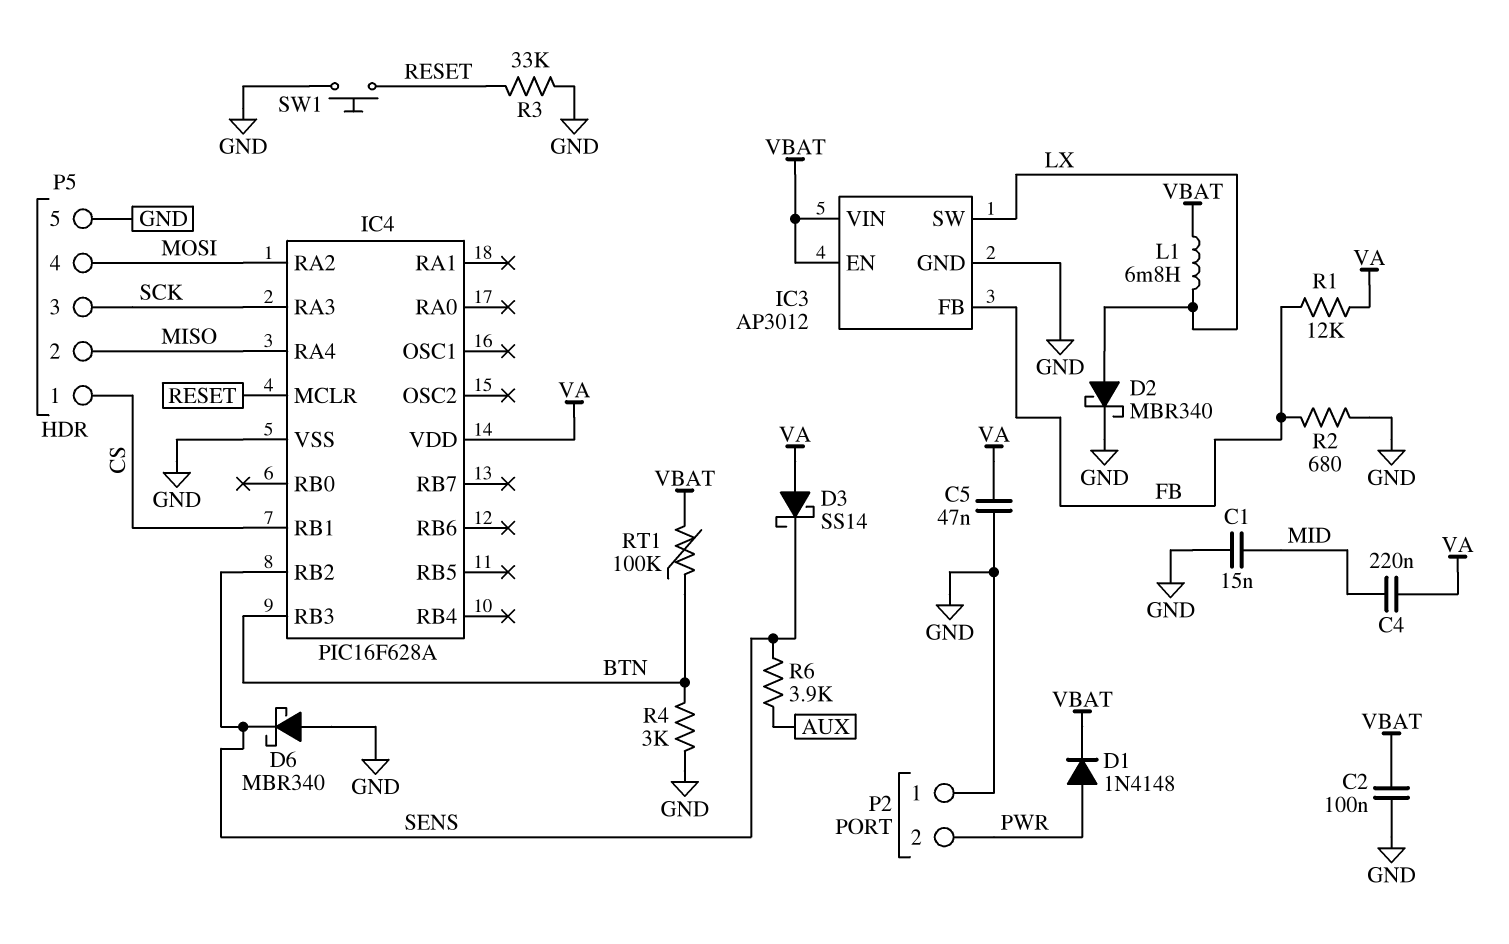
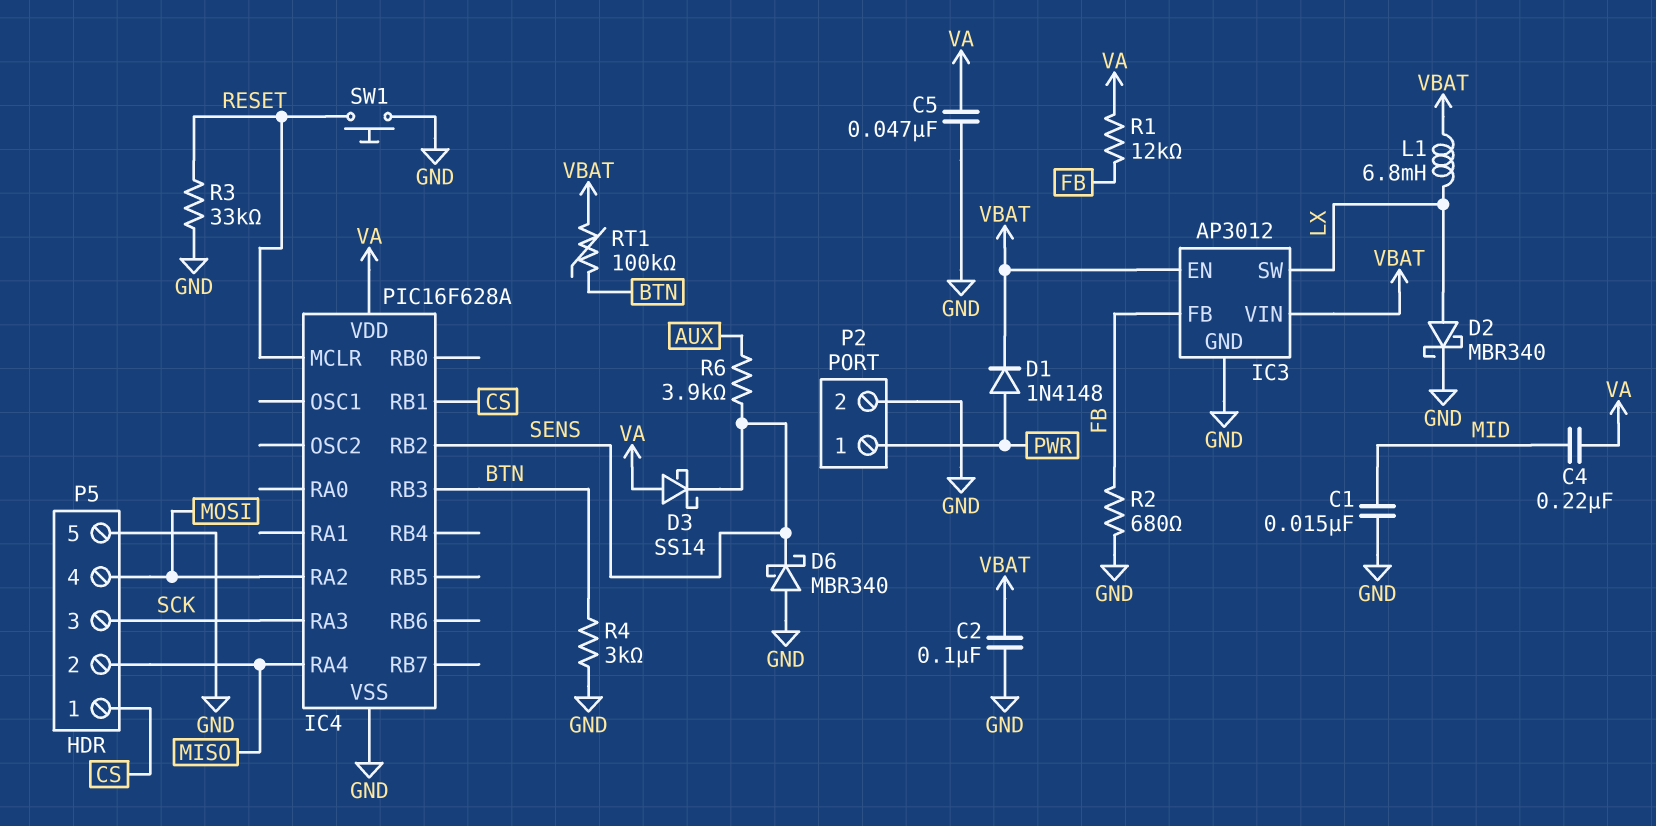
P2 pin 1: GND -> PWR
P2 pin 2: PWR -> GND

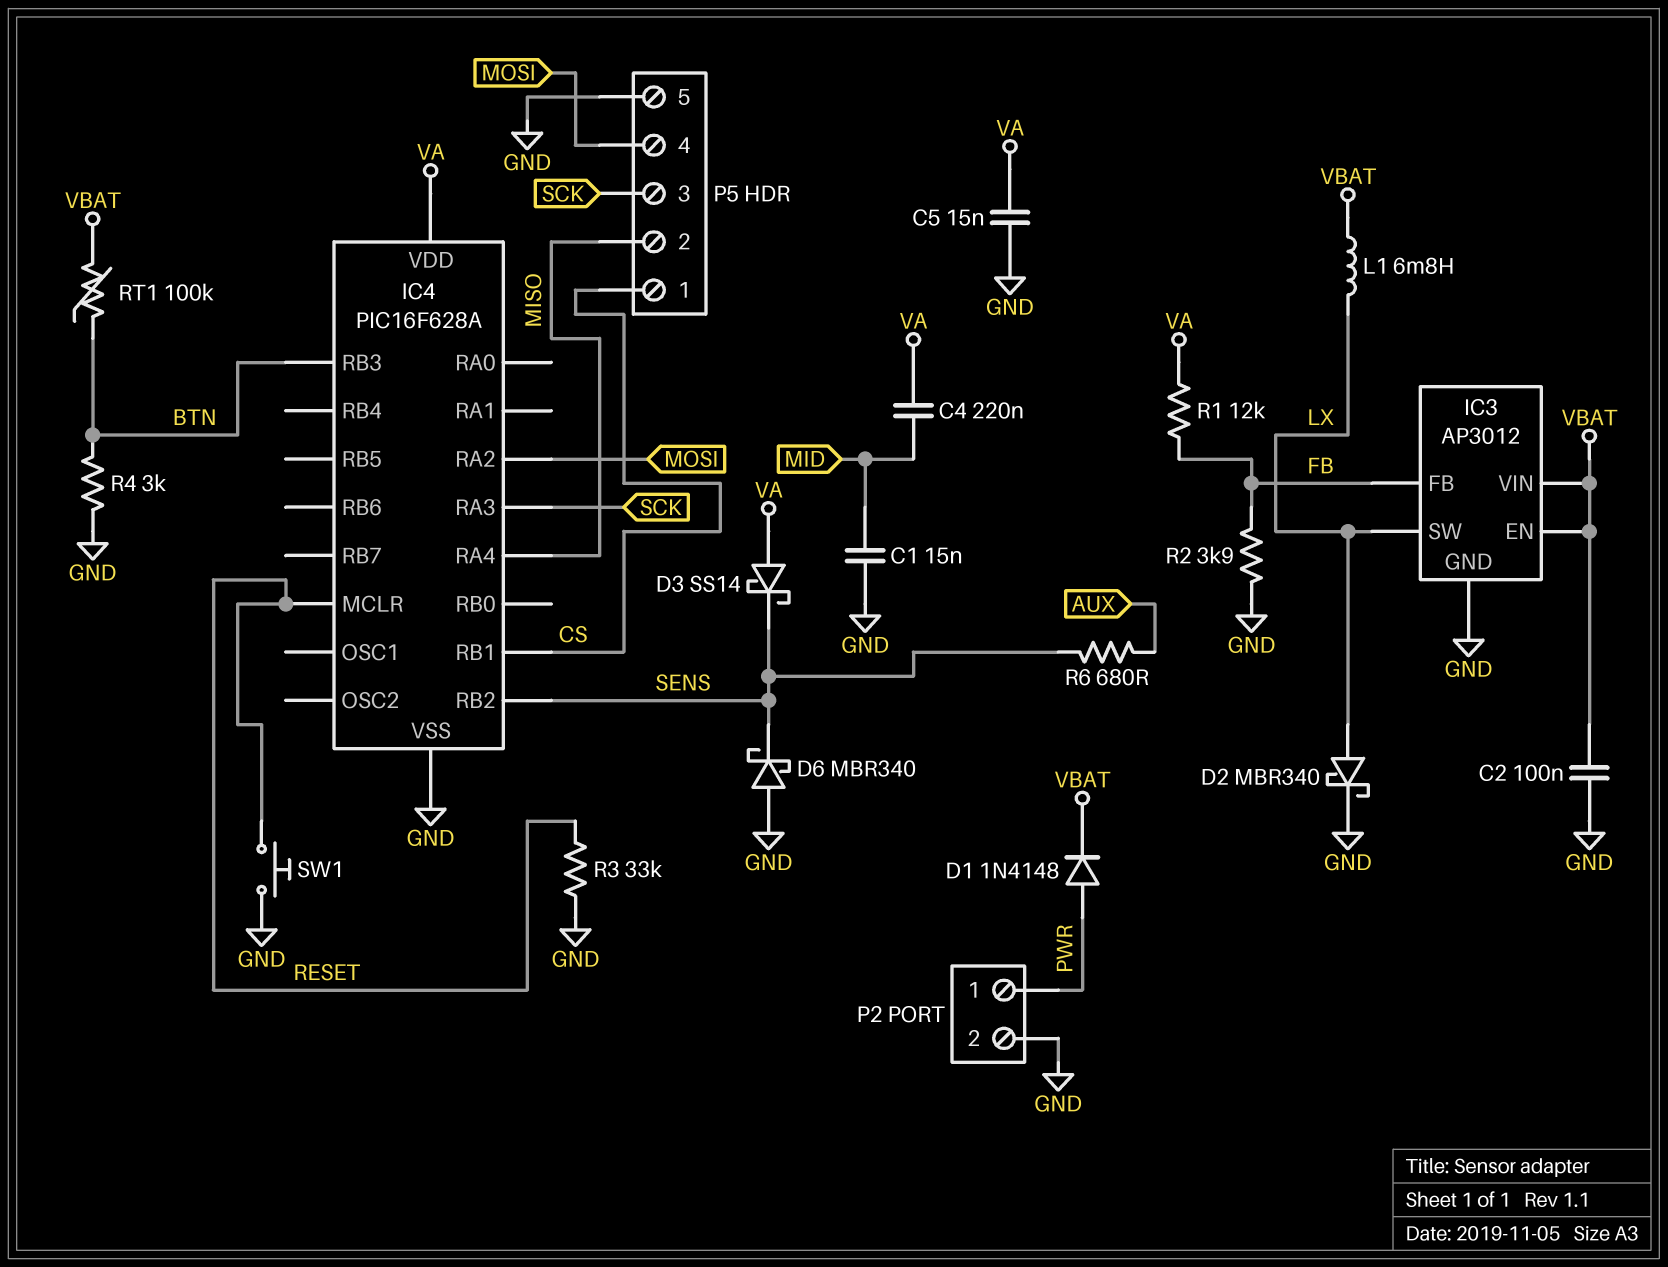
C5: 47nF (GND, VA) -> 15nF (GND, VA)
R2: 680 (FB, GND) -> 3.9k (FB, GND)
R6: 3.9k (AUX, SENS) -> 680 (AUX, SENS)

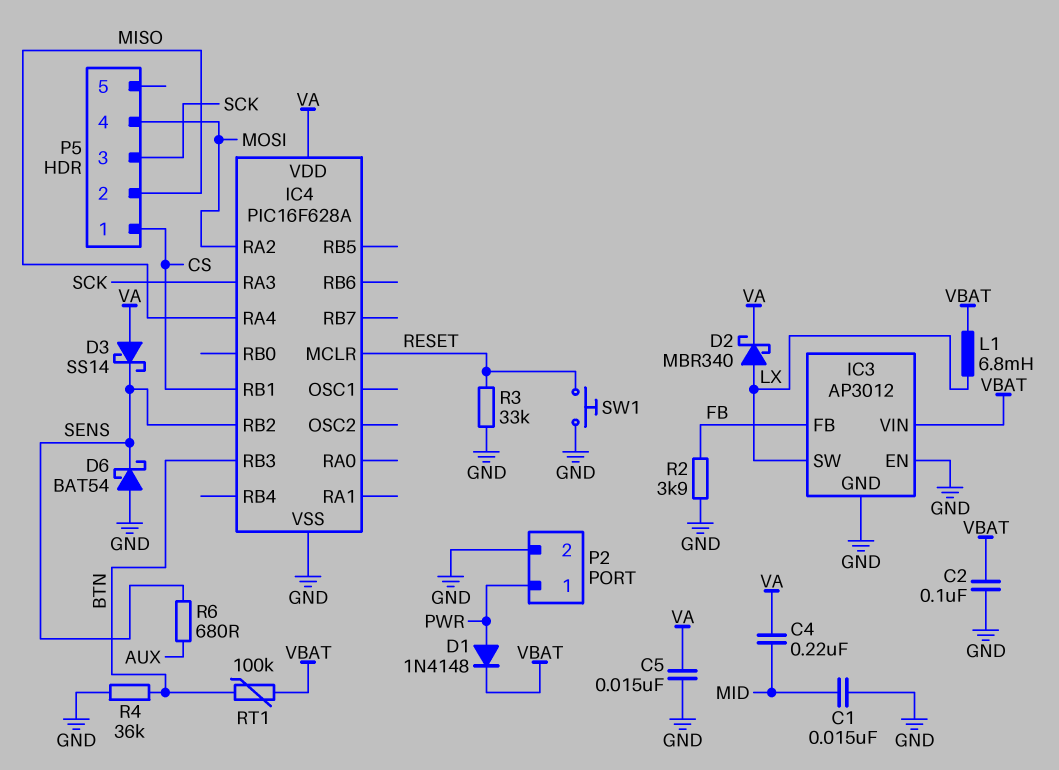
D2: schottky MBR340 (A LX, K GND) -> schottky MBR340 (A LX, K VA)
D6: schottky MBR340 (A GND, K SENS) -> schottky BAT54 (A GND, K SENS)
IC3 pin EN: VBAT -> GND
P5 pin 5: GND -> none
R1: 12k (FB, VA) -> none
R4: 3k (BTN, GND) -> 36k (BTN, GND)

